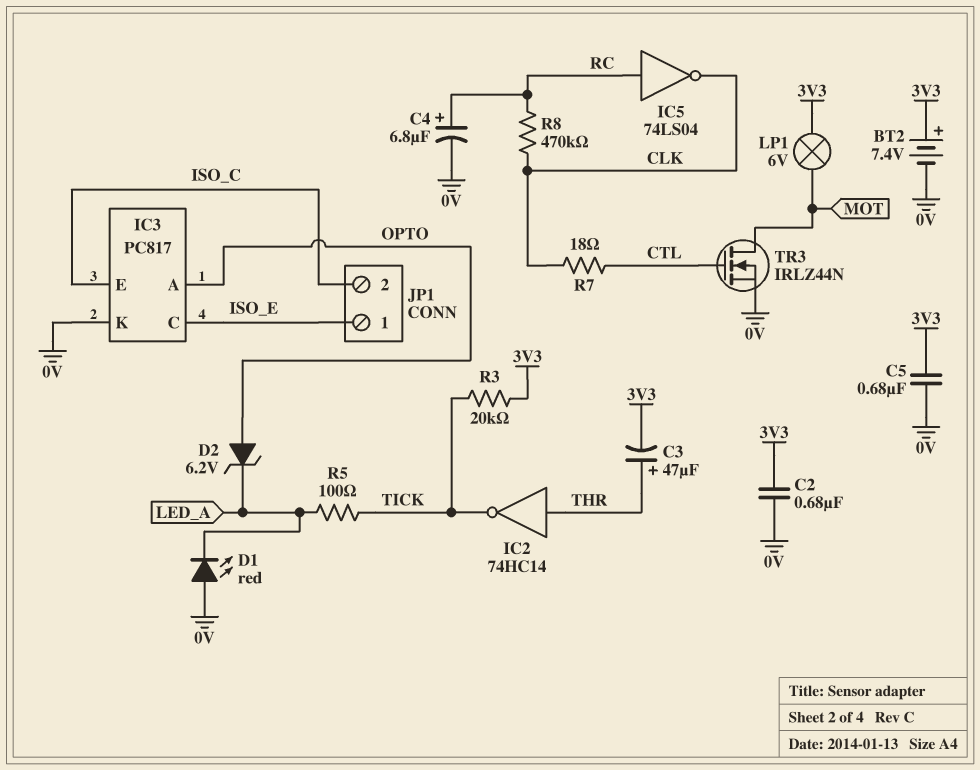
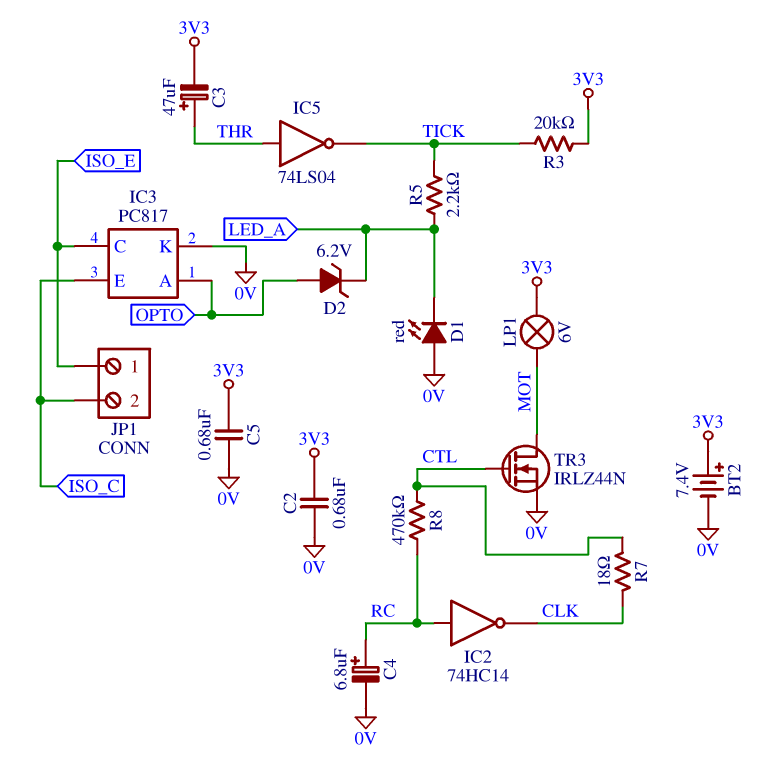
IC2: NOT 74HC14 (in THR, out TICK) -> NOT 74HC14 (in RC, out CLK)
IC5: NOT 74LS04 (in RC, out CLK) -> NOT 74LS04 (in THR, out TICK)
R5: 100 (LED_A, TICK) -> 2.2k (LED_A, TICK)
R8: 470k (CLK, RC) -> 470k (CTL, RC)

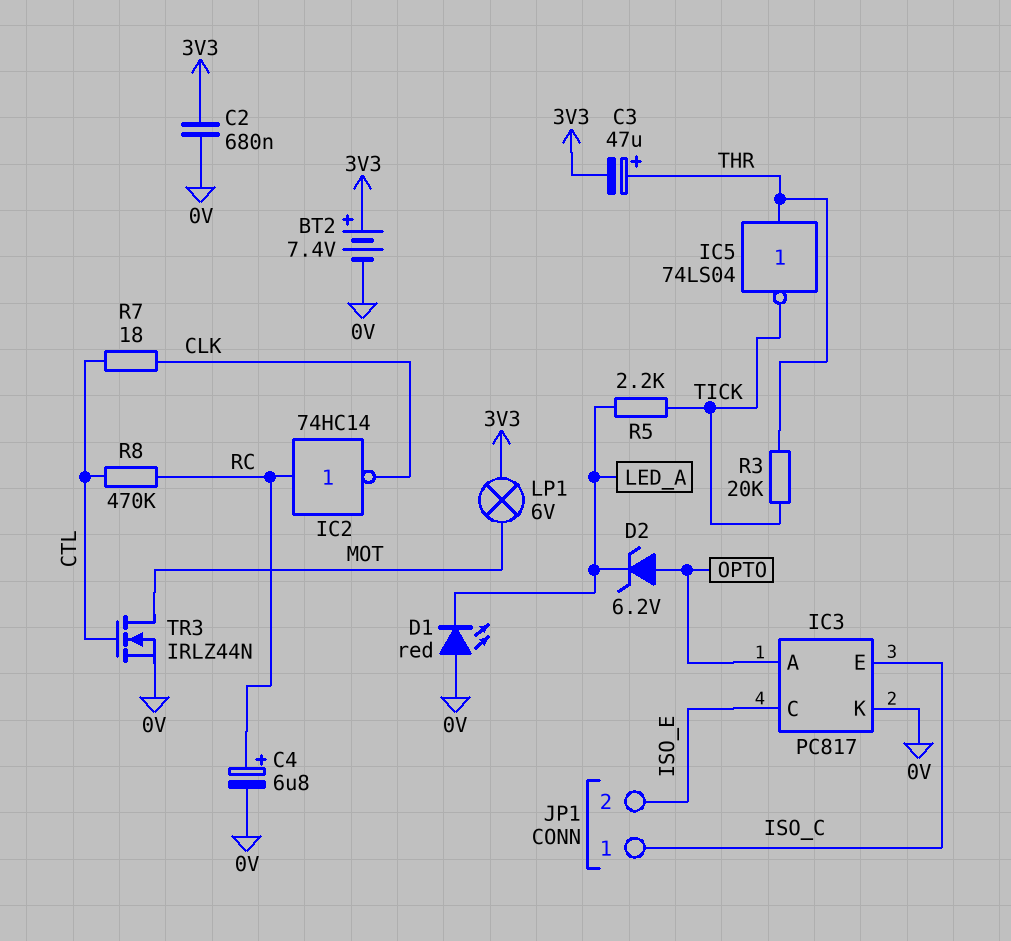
C5: 680nF (0V, 3V3) -> none
JP1 pin 1: ISO_E -> ISO_C
JP1 pin 2: ISO_C -> ISO_E
R3: 20k (3V3, TICK) -> 20k (THR, TICK)

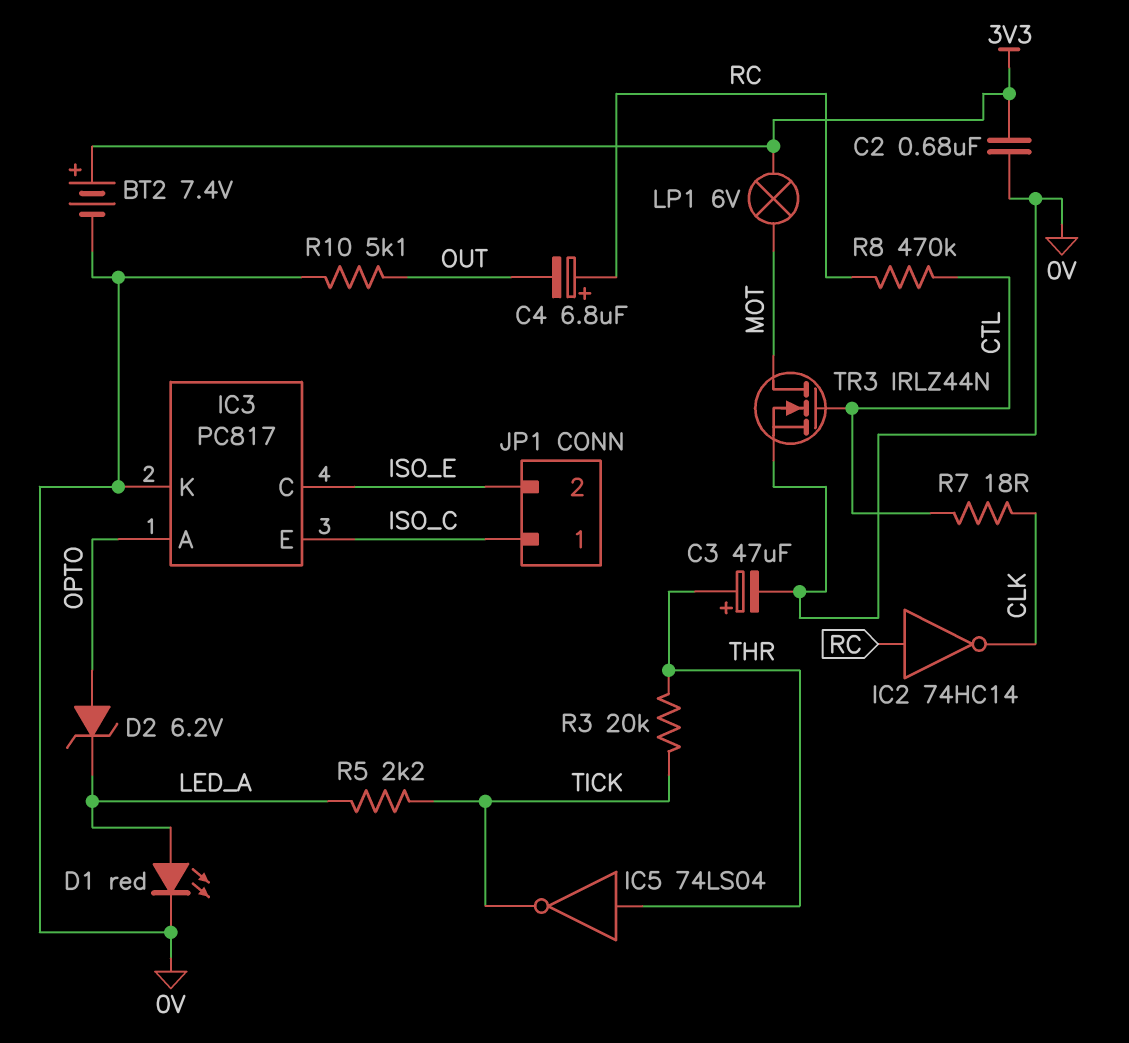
C3: 47uF (plus THR, minus 3V3) -> 47uF (plus THR, minus 0V)
C4: 6.8uF (plus RC, minus 0V) -> 6.8uF (plus RC, minus OUT)
D1: LED red (A 0V, K LED_A) -> LED red (A LED_A, K 0V)
R10: none -> 5.1k (0V, OUT)

